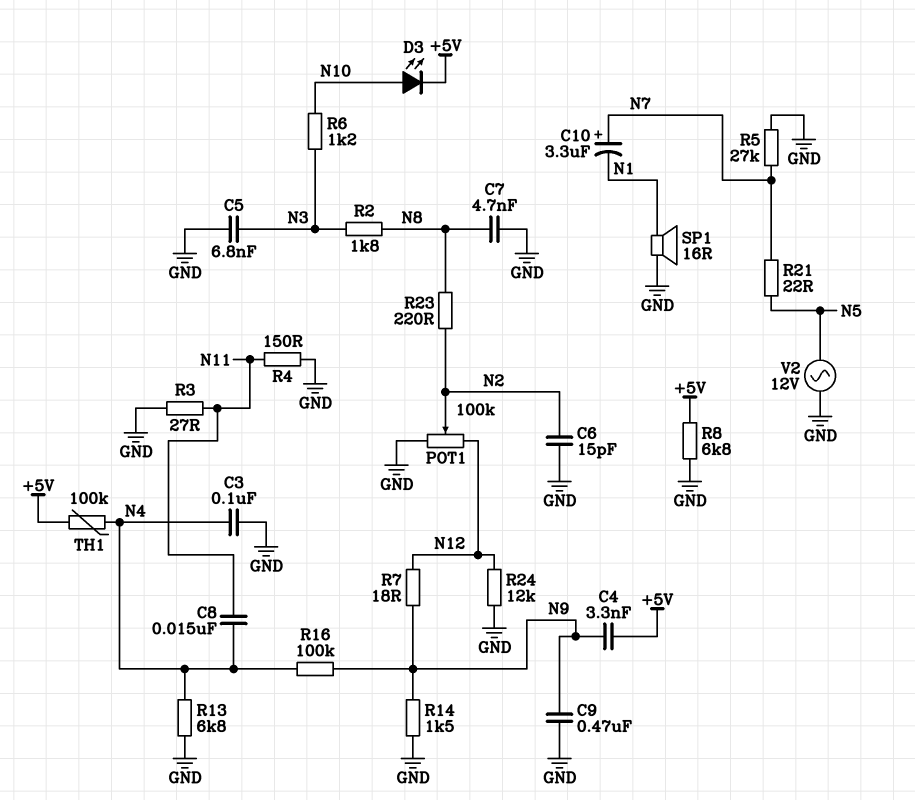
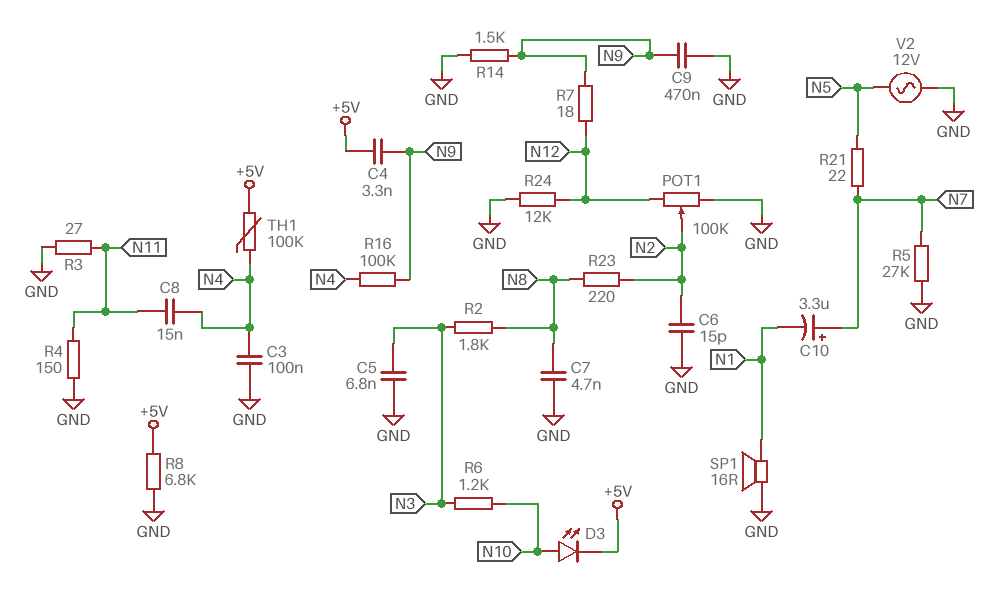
R13: 6.8k (GND, N4) -> none

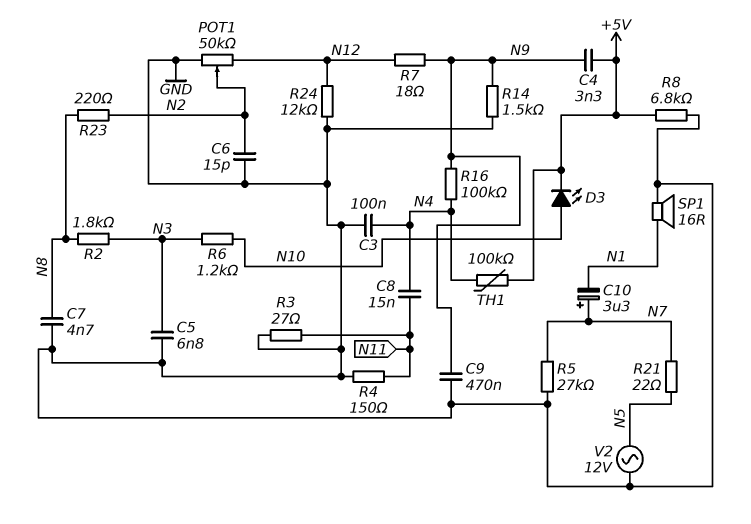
POT1: 100k (GND, N12, wiper N2) -> 50k (GND, N12, wiper N2)

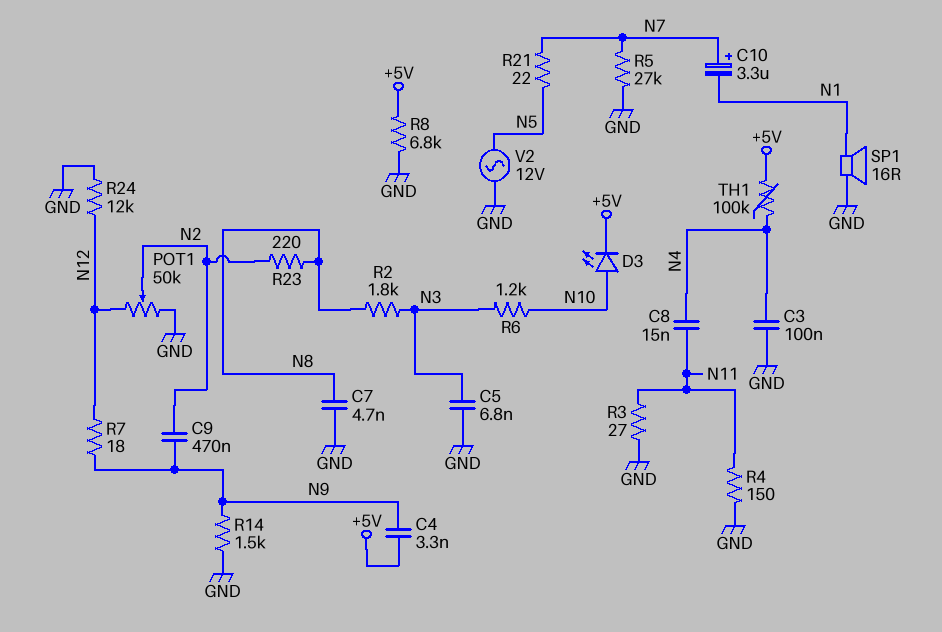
C6: 15pF (GND, N2) -> none
C9: 470nF (GND, N9) -> 470nF (N2, N9)
R16: 100k (N4, N9) -> none

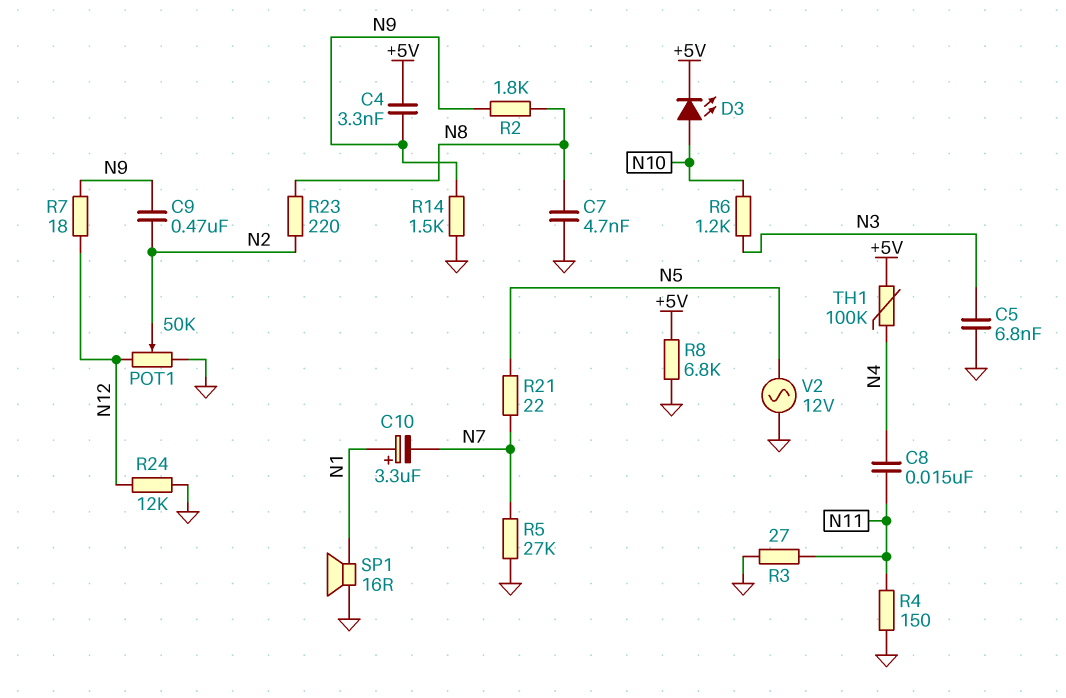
C3: 100nF (GND, N4) -> none
C10: 3.3uF (plus N7, minus N1) -> 3.3uF (plus N1, minus N7)
R2: 1.8k (N3, N8) -> 1.8k (N8, N9)

